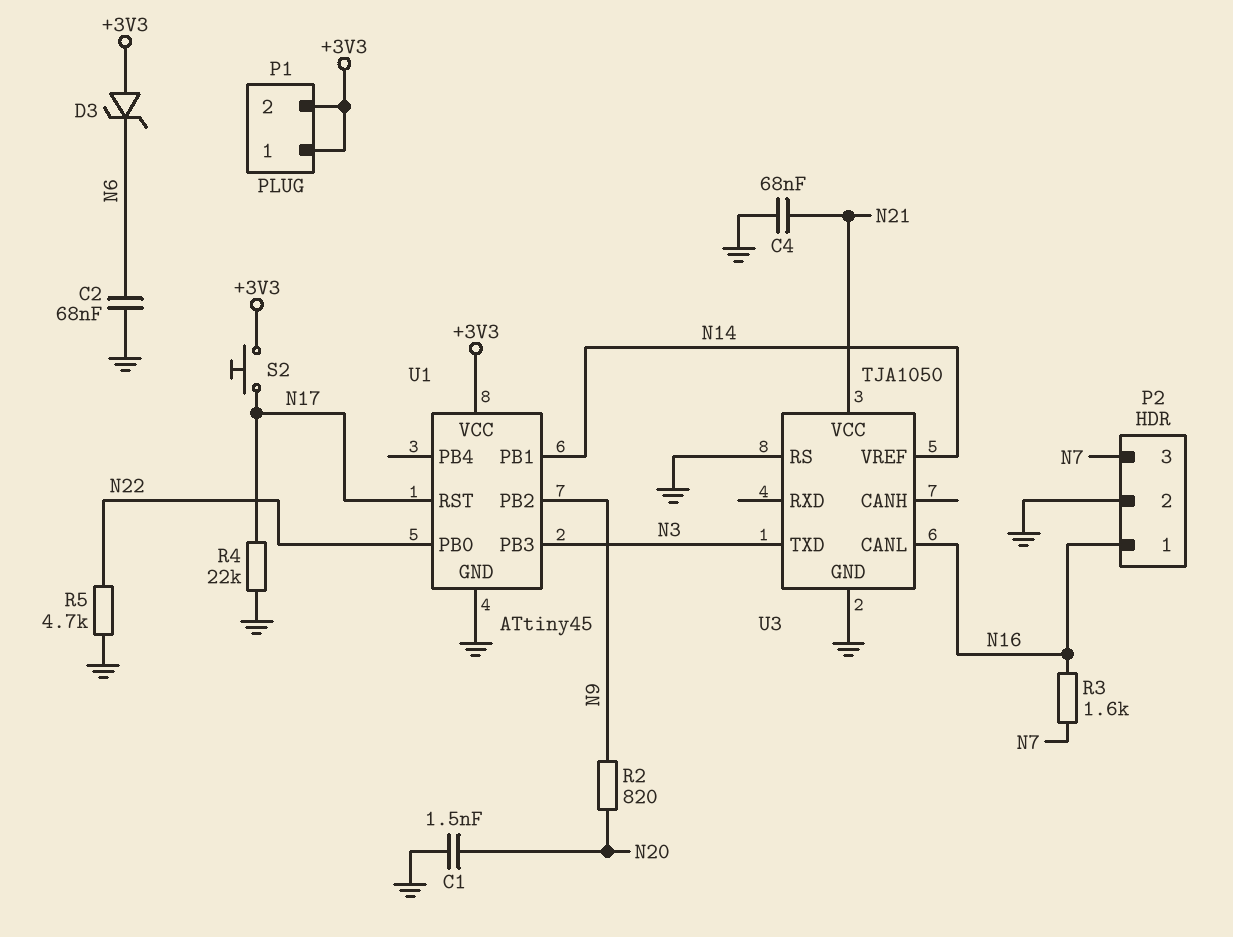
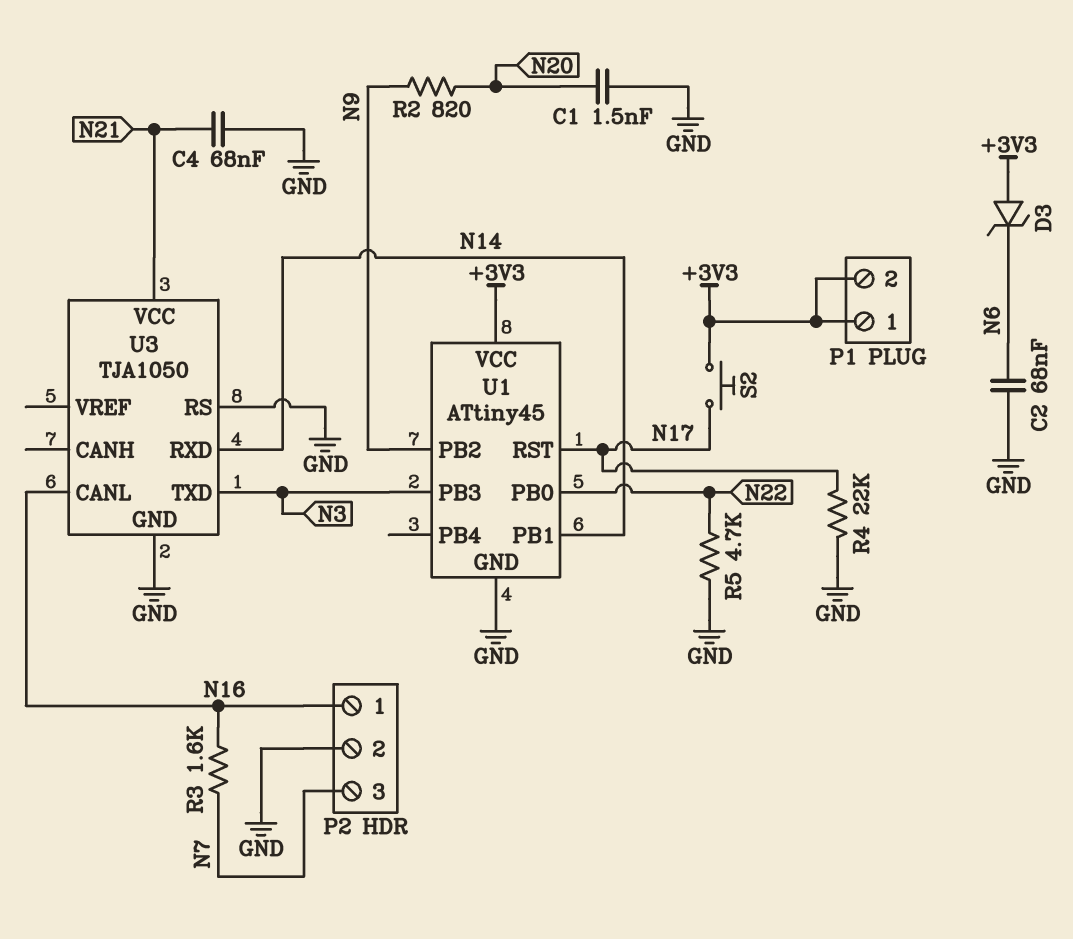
U3 pin RXD: none -> N14
U3 pin VREF: N14 -> none

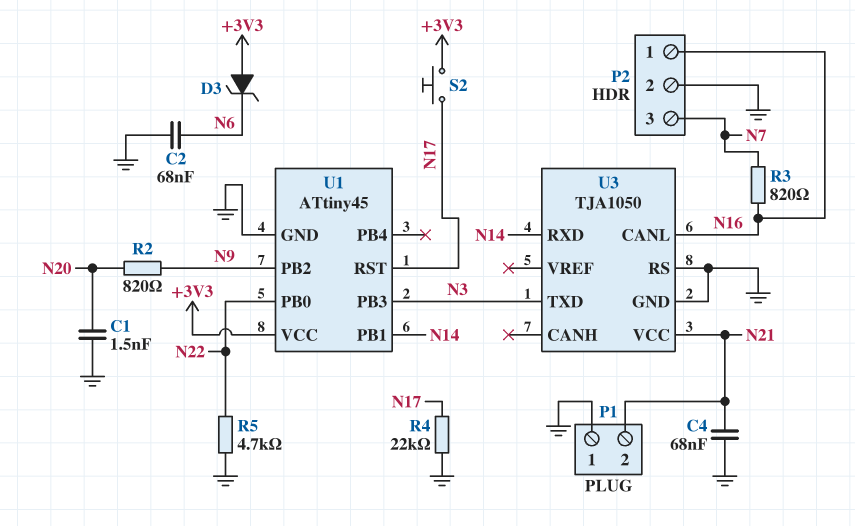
P1 pin 1: +3V3 -> GND
P1 pin 2: +3V3 -> N21
R3: 1.6k (N7, N16) -> 820 (N7, N16)

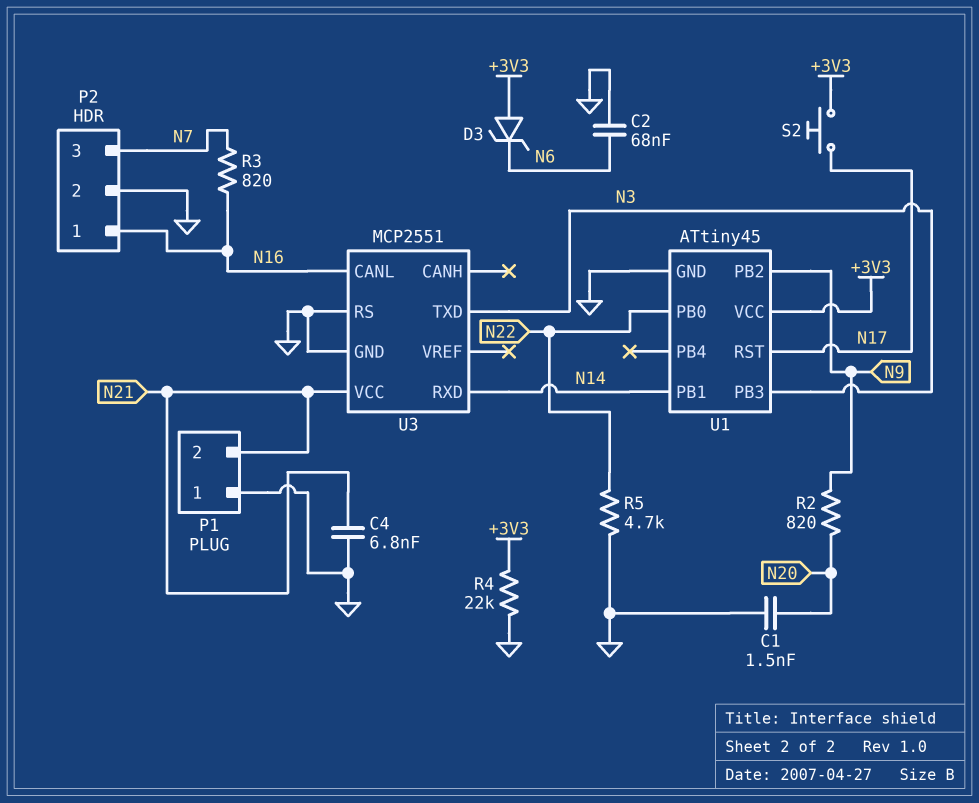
C4: 68nF (GND, N21) -> 6.8nF (GND, N21)
R4: 22k (GND, N17) -> 22k (+3V3, GND)
U3: TJA1050 -> MCP2551

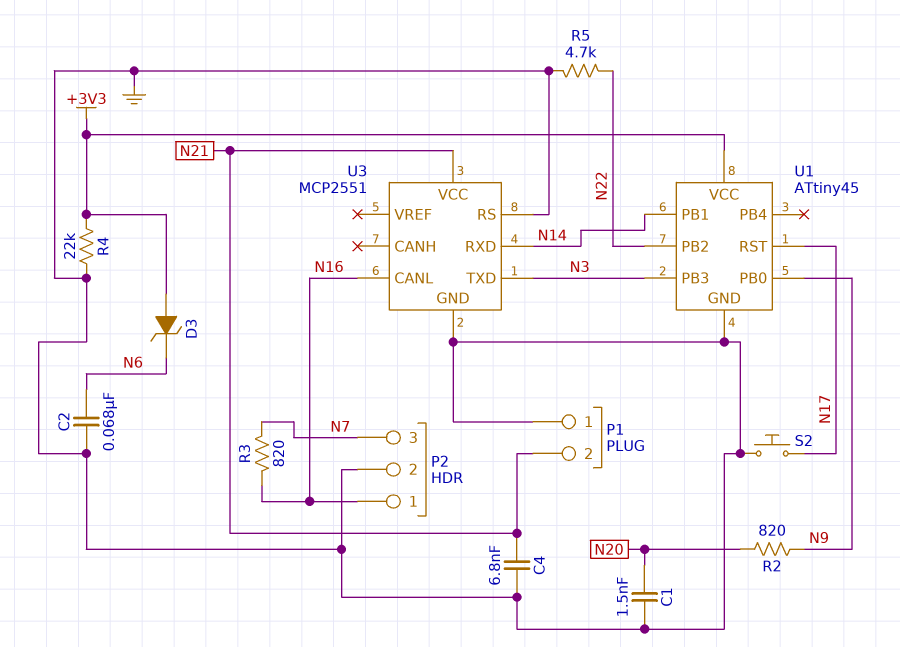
S2: button (+3V3, N17) -> button (GND, N17)
U1 pin PB0: N22 -> N9
U1 pin PB2: N9 -> N22

